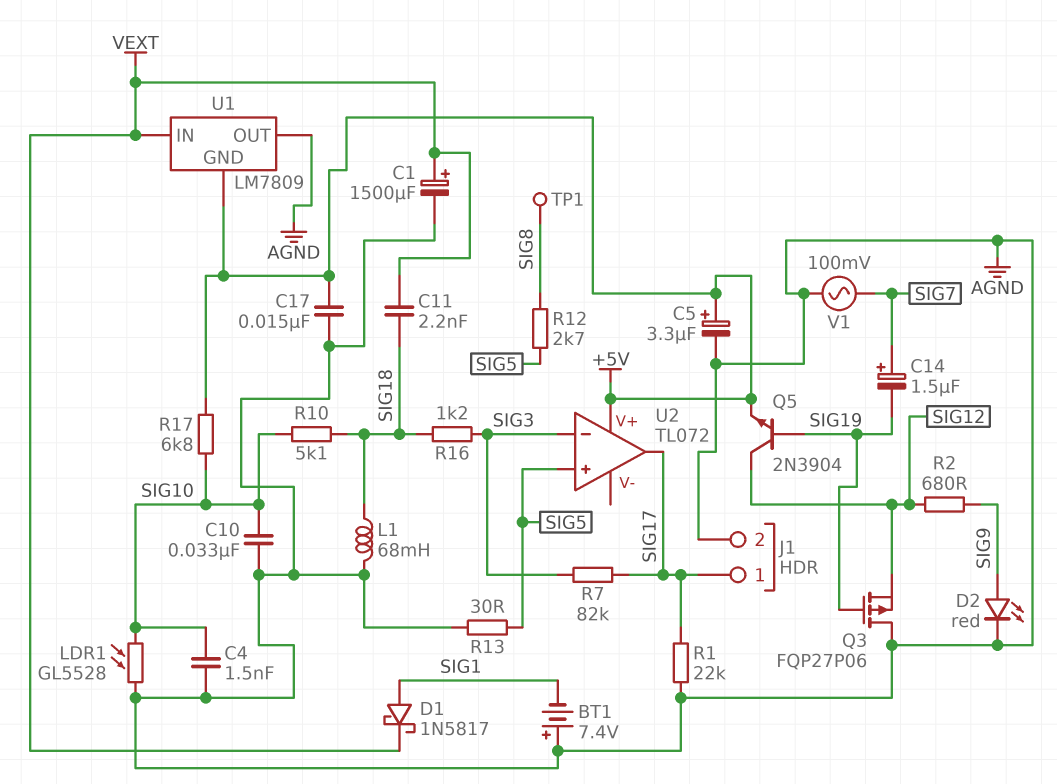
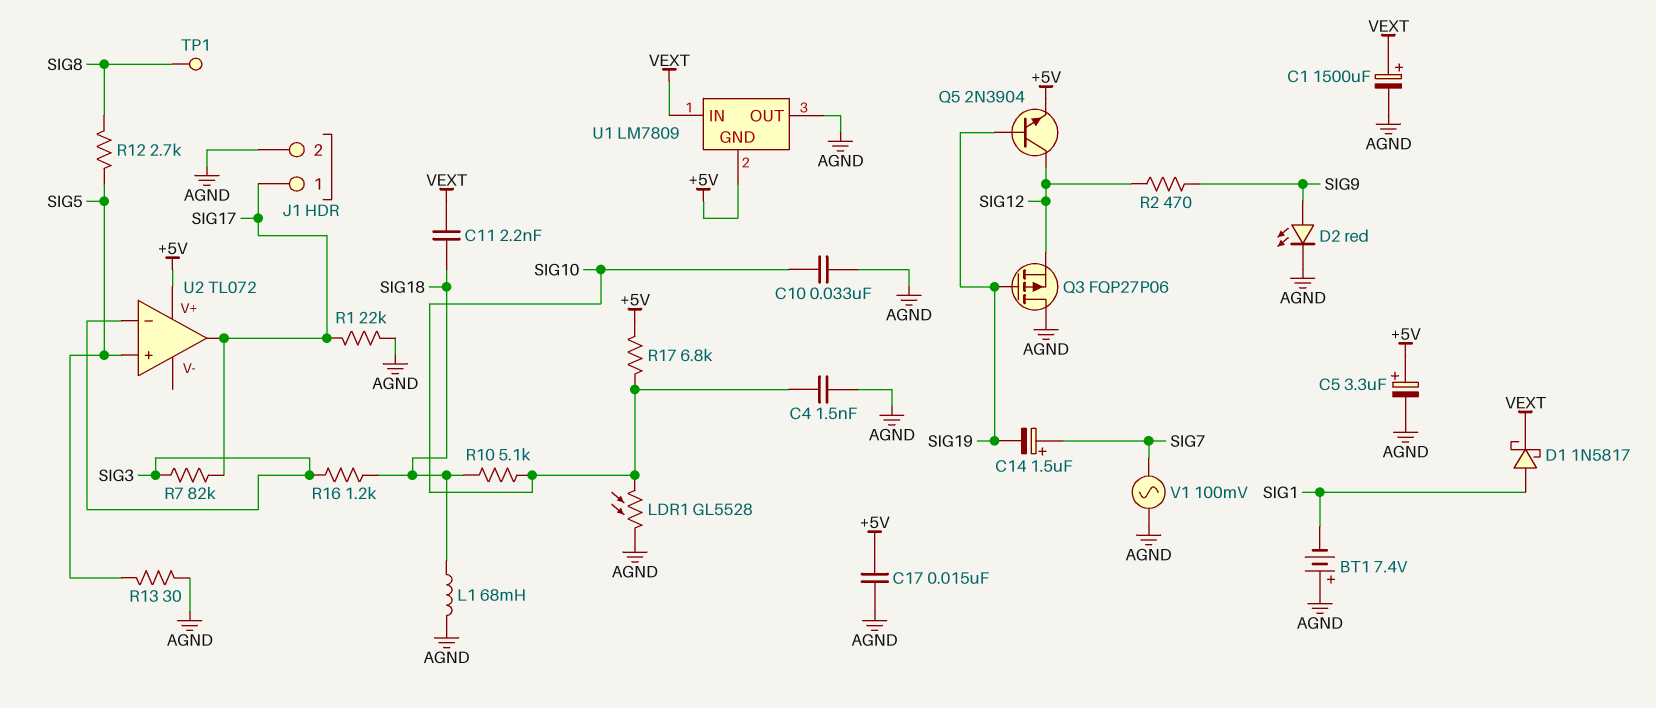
R2: 680 (SIG9, SIG12) -> 470 (SIG9, SIG12)

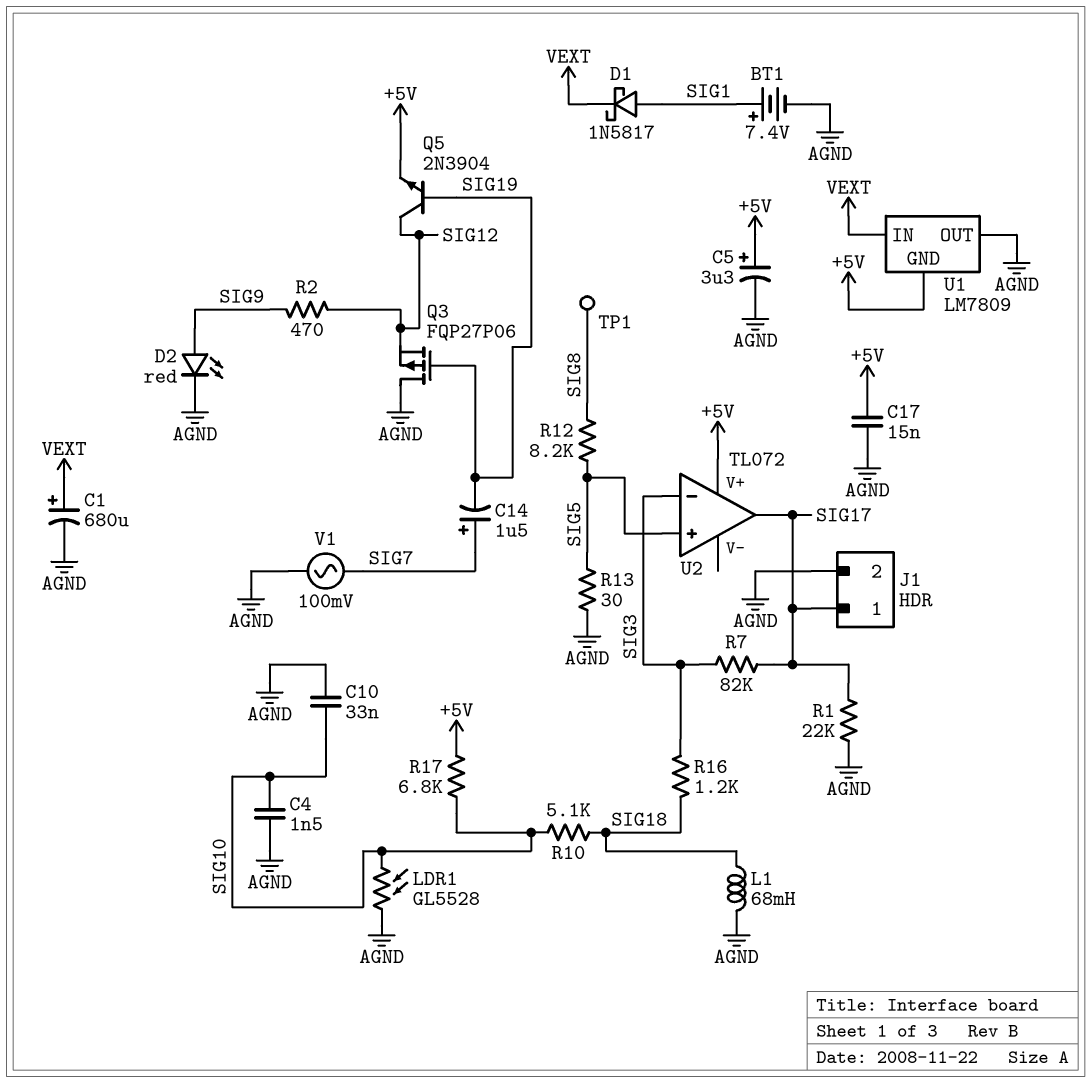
BT1: 7.4V (plus AGND, minus SIG1) -> 7.4V (plus SIG1, minus AGND)
C1: 1500uF (plus VEXT, minus AGND) -> 680uF (plus VEXT, minus AGND)
C11: 2.2nF (SIG18, VEXT) -> none
R12: 2.7k (SIG5, SIG8) -> 8.2k (SIG5, SIG8)

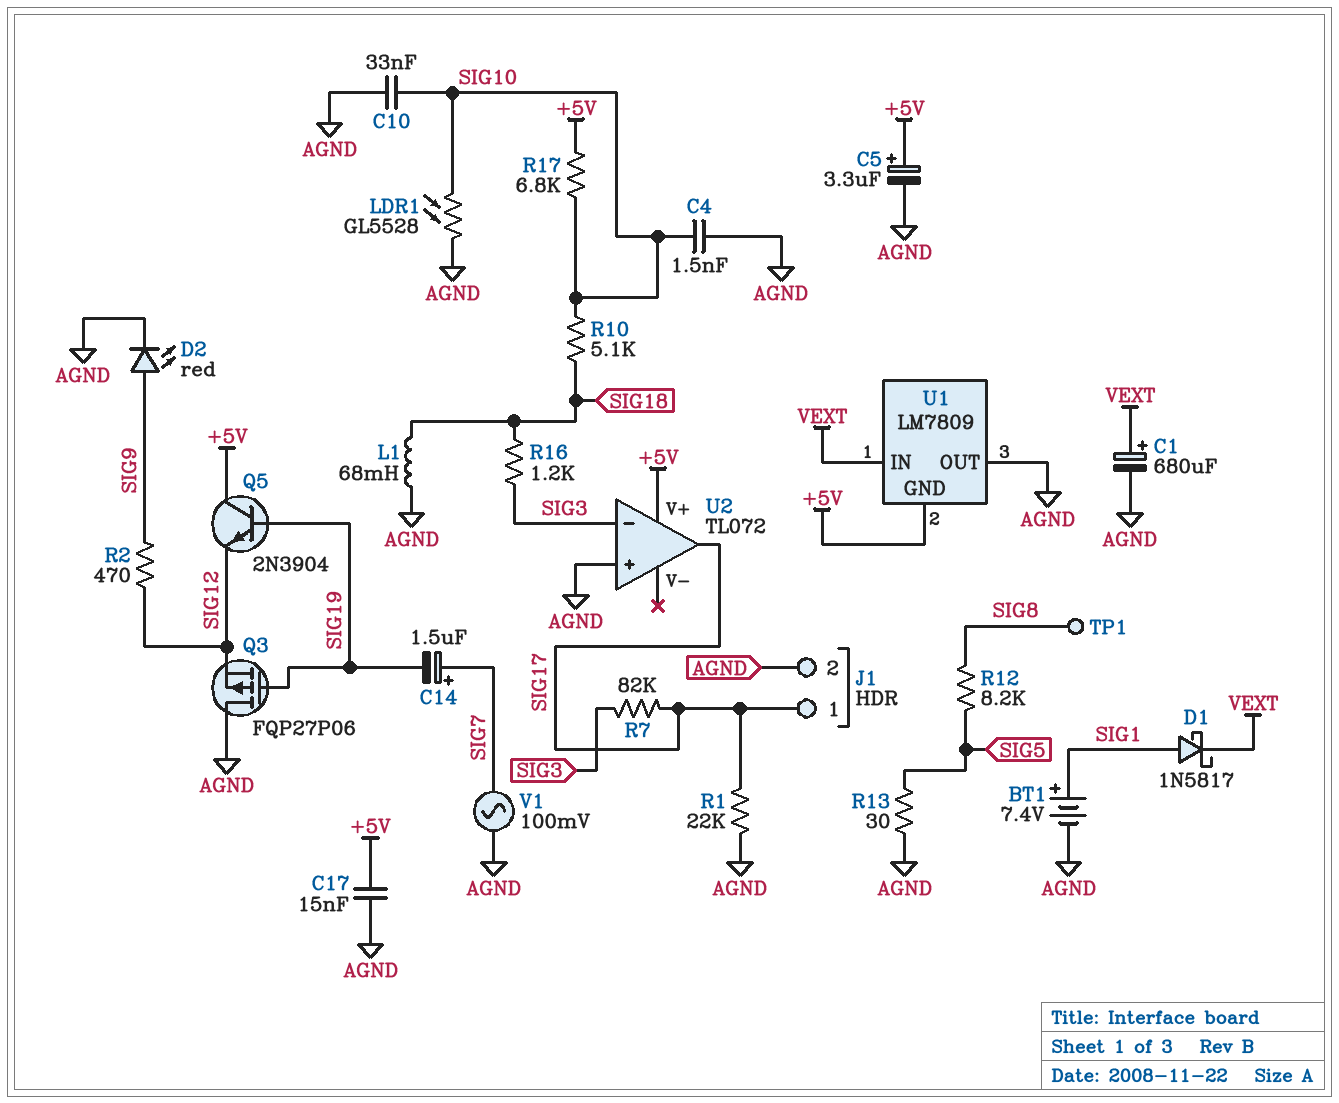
Q5: NPN 2N3904 (B SIG19, C SIG12, E +5V) -> NPN 2N3904 (B SIG19, C +5V, E SIG12)
U2 pin in+: SIG5 -> AGND

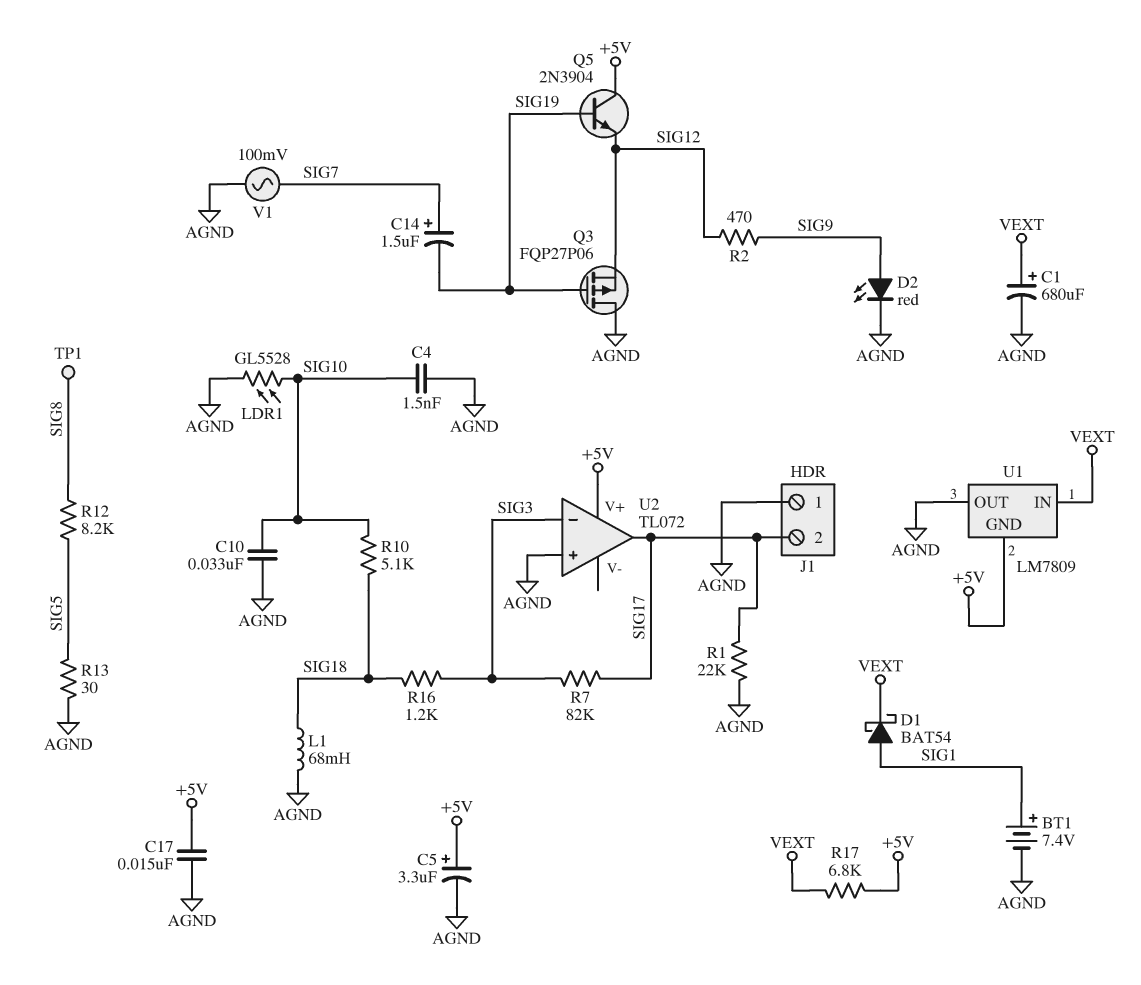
D1: schottky 1N5817 (A SIG1, K VEXT) -> schottky BAT54 (A SIG1, K VEXT)
J1 pin 1: SIG17 -> AGND
J1 pin 2: AGND -> SIG17
R17: 6.8k (+5V, SIG10) -> 6.8k (+5V, VEXT)

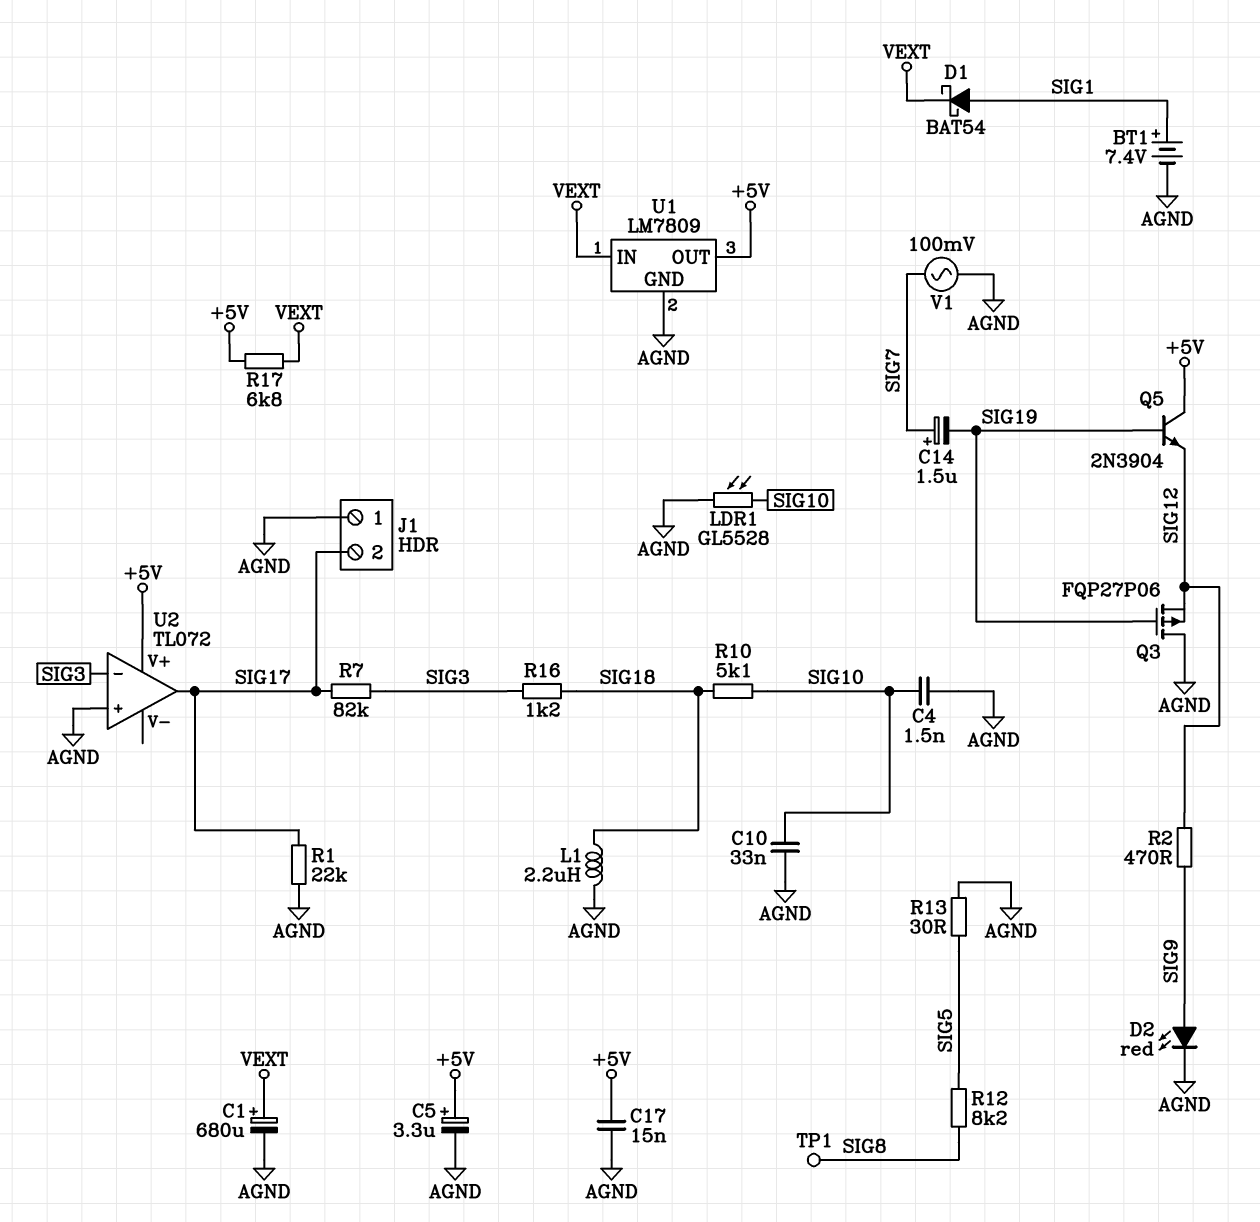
L1: 68mH (AGND, SIG18) -> 2.2uH (AGND, SIG18)
U1 pin GND: +5V -> AGND
U1 pin OUT: AGND -> +5V

